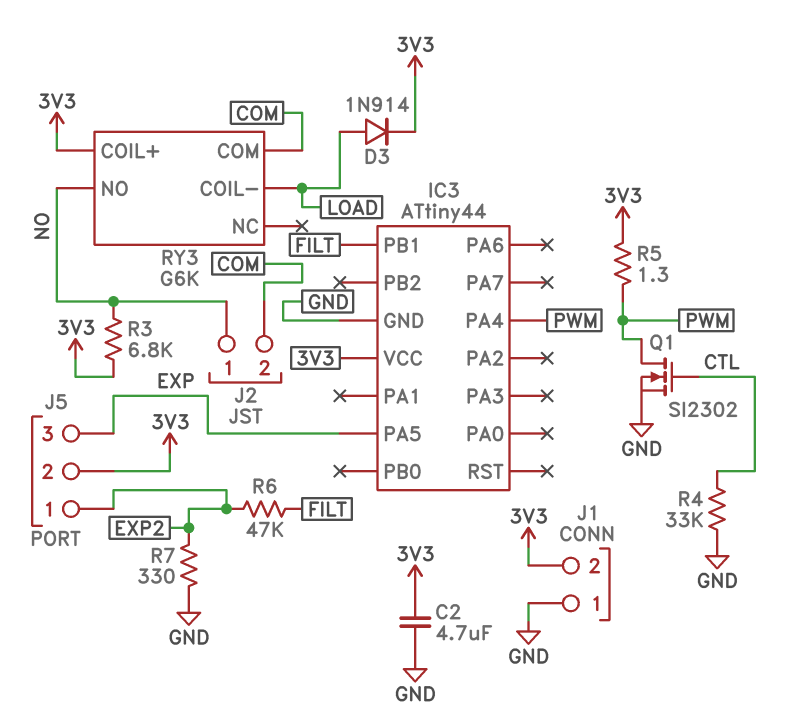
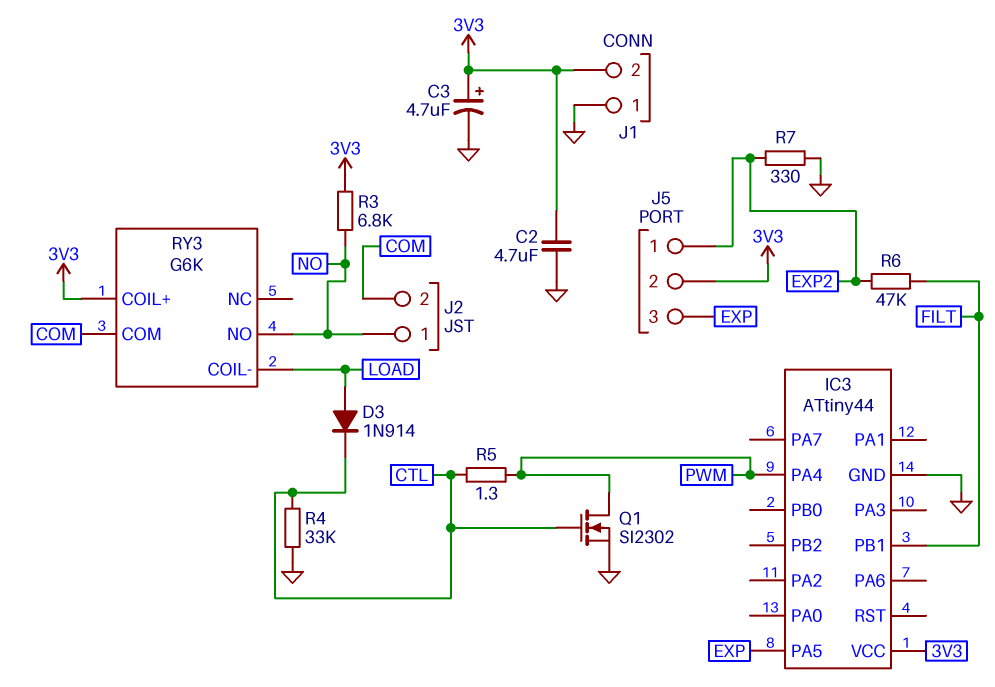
C3: none -> 4.7uF (plus 3V3, minus GND)
D3: diode 1N914 (A LOAD, K 3V3) -> diode 1N914 (A LOAD, K CTL)
R5: 1.3 (3V3, PWM) -> 1.3 (CTL, PWM)

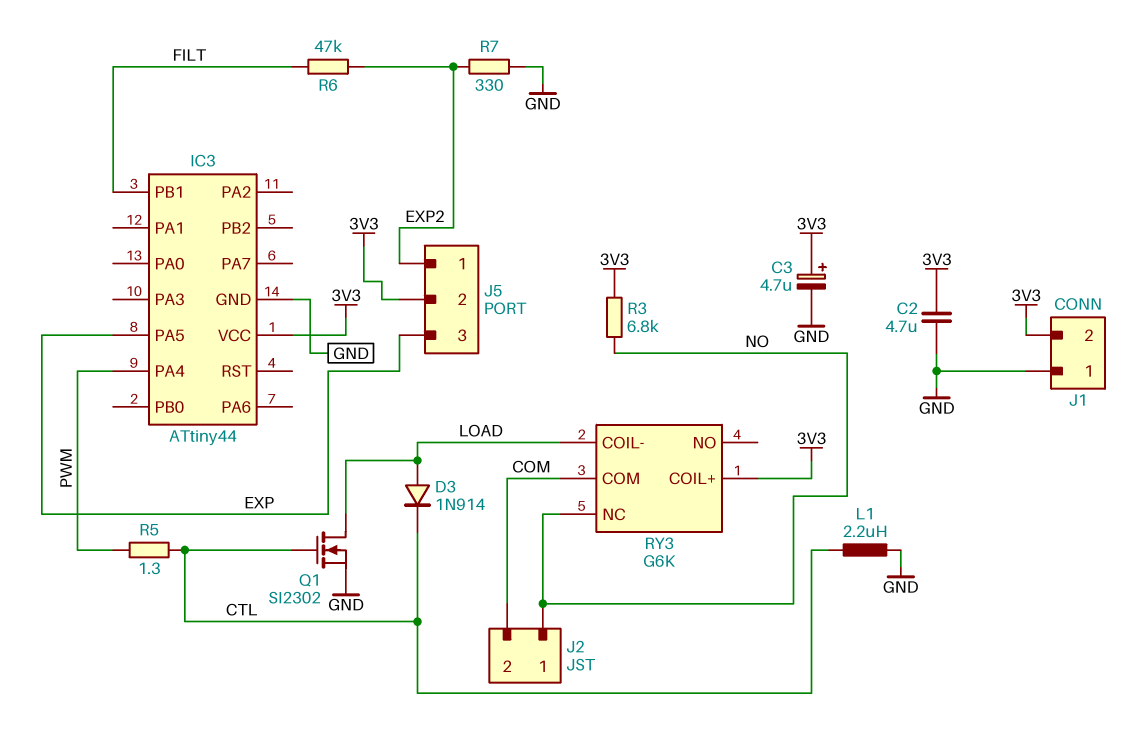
L1: none -> 2.2uH (CTL, GND)
Q1: NMOS SI2302 (G CTL, D PWM, S GND) -> NMOS SI2302 (G CTL, D LOAD, S GND)
R4: 33k (CTL, GND) -> none
RY3 pin NC: none -> NO
RY3 pin NO: NO -> none

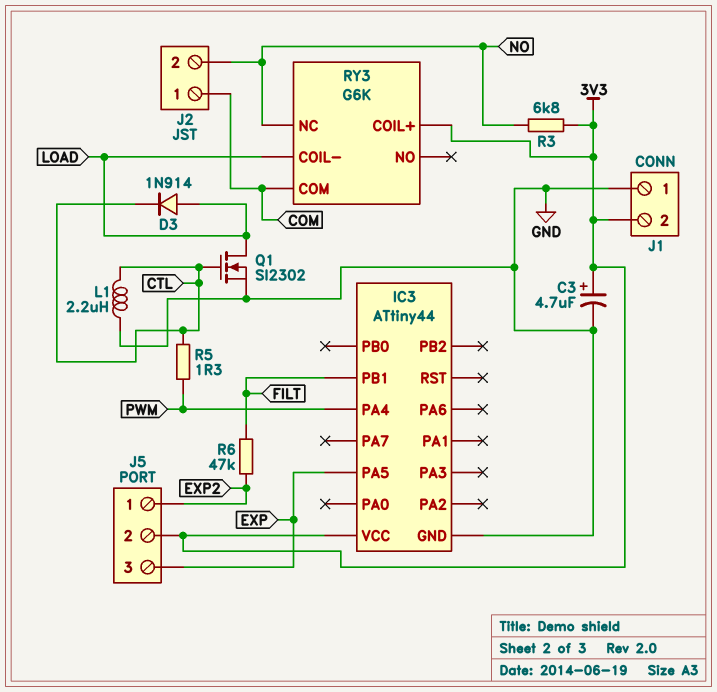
C2: 4.7uF (3V3, GND) -> none
J2 pin 1: NO -> COM
J2 pin 2: COM -> NO
R7: 330 (EXP2, GND) -> none

